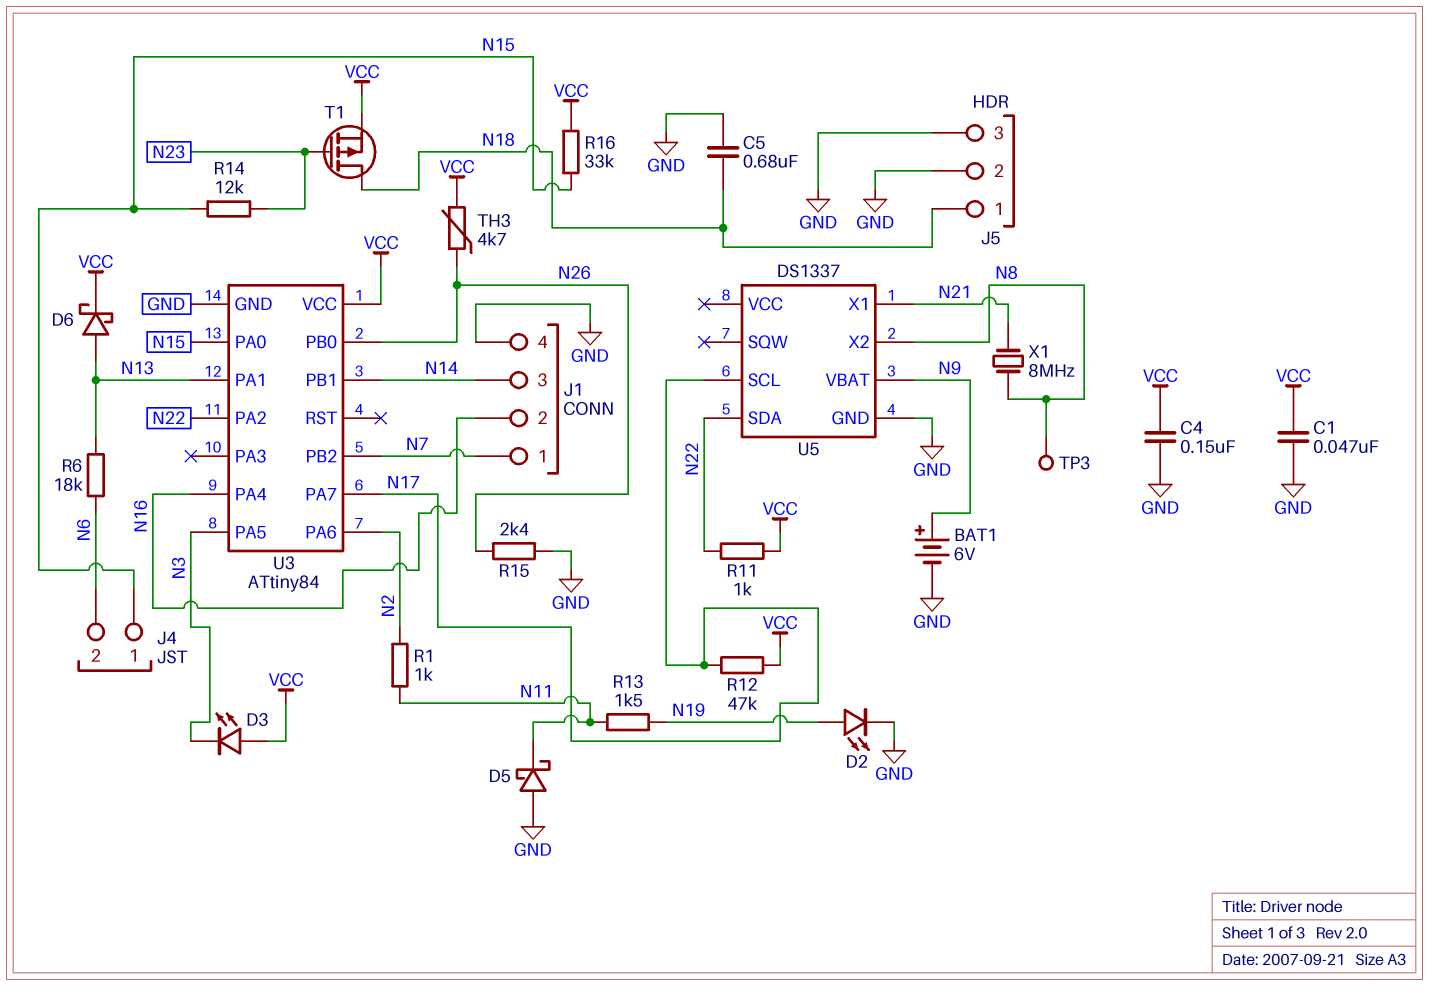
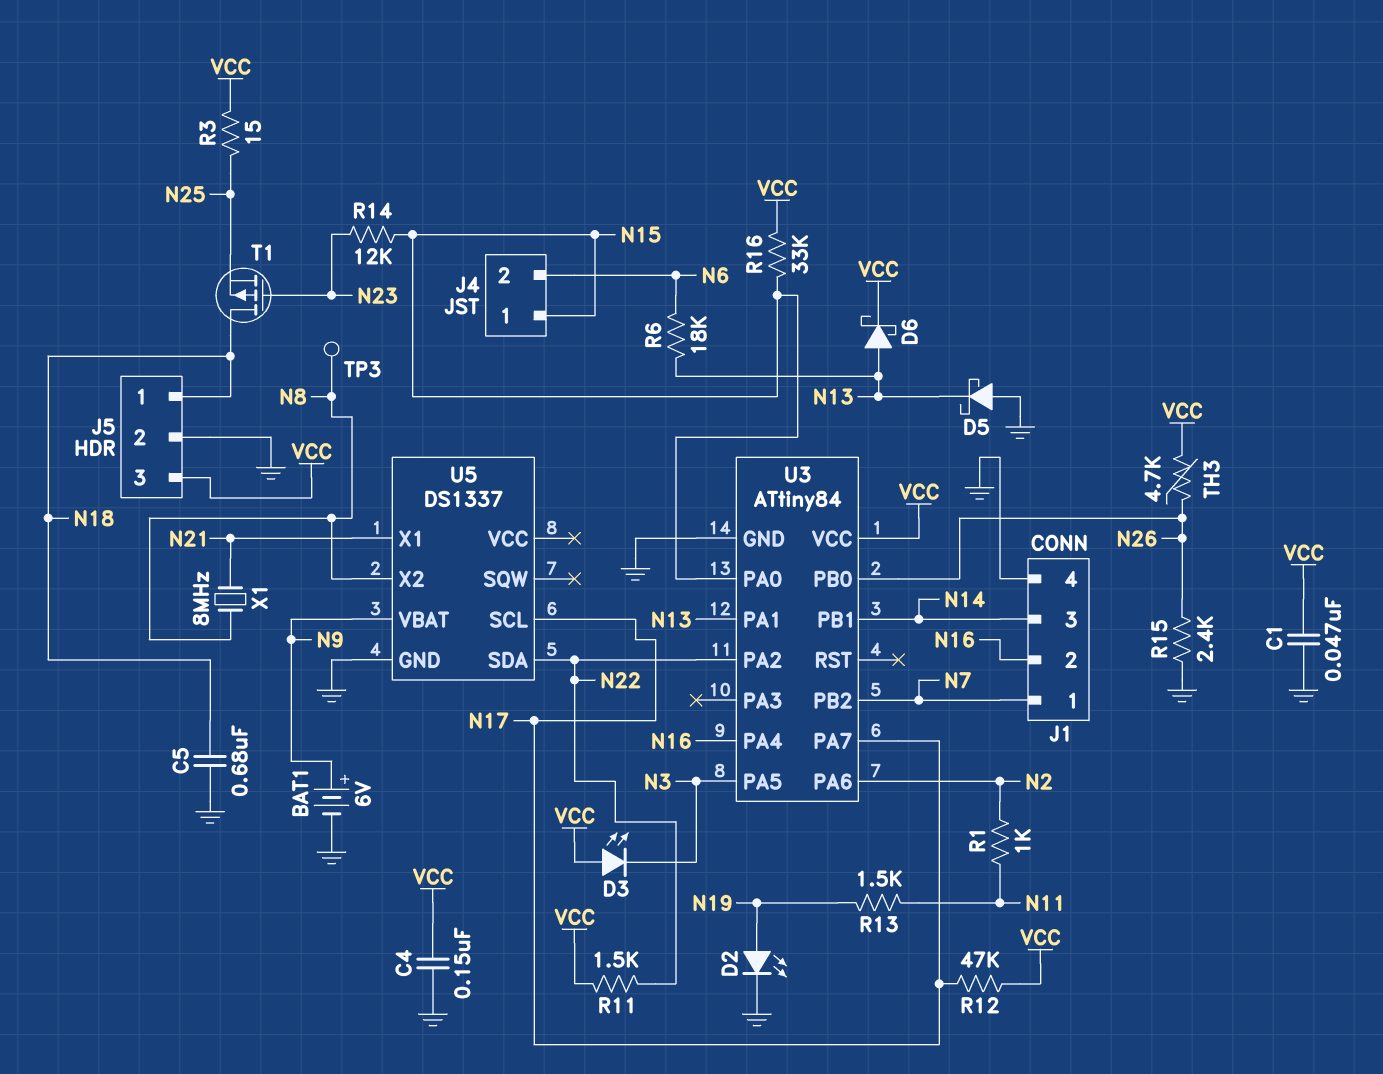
D5: schottky (A GND, K N11) -> schottky (A GND, K N13)
J5 pin 3: GND -> VCC
R3: none -> 15 (N25, VCC)
R11: 1k (N22, VCC) -> 1.5k (N22, VCC)
T1: PMOS (G N23, D N18, S VCC) -> PMOS (G N23, D N18, S N25)

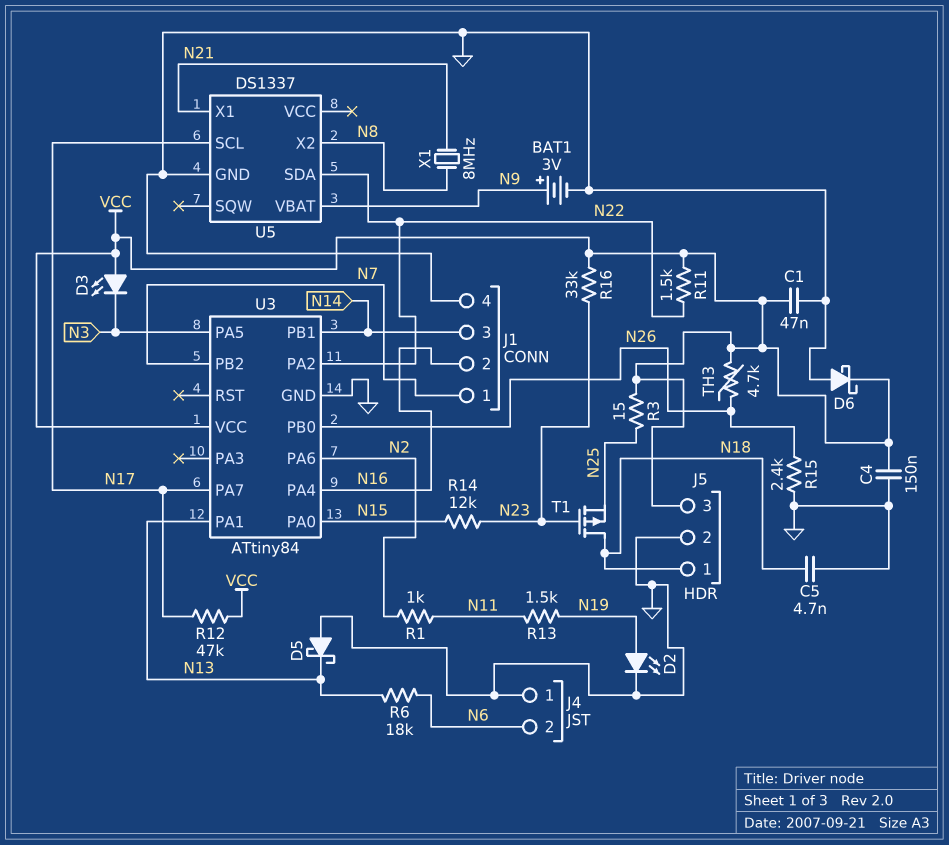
BAT1: 6V (plus N9, minus GND) -> 3V (plus N9, minus GND)
C5: 680nF (GND, N18) -> 4.7nF (GND, N18)
D6: schottky (A N13, K VCC) -> schottky (A GND, K VCC)
J4 pin 1: N15 -> GND
R16: 33k (N15, VCC) -> 33k (N23, VCC)
TP3: test point (N8) -> none

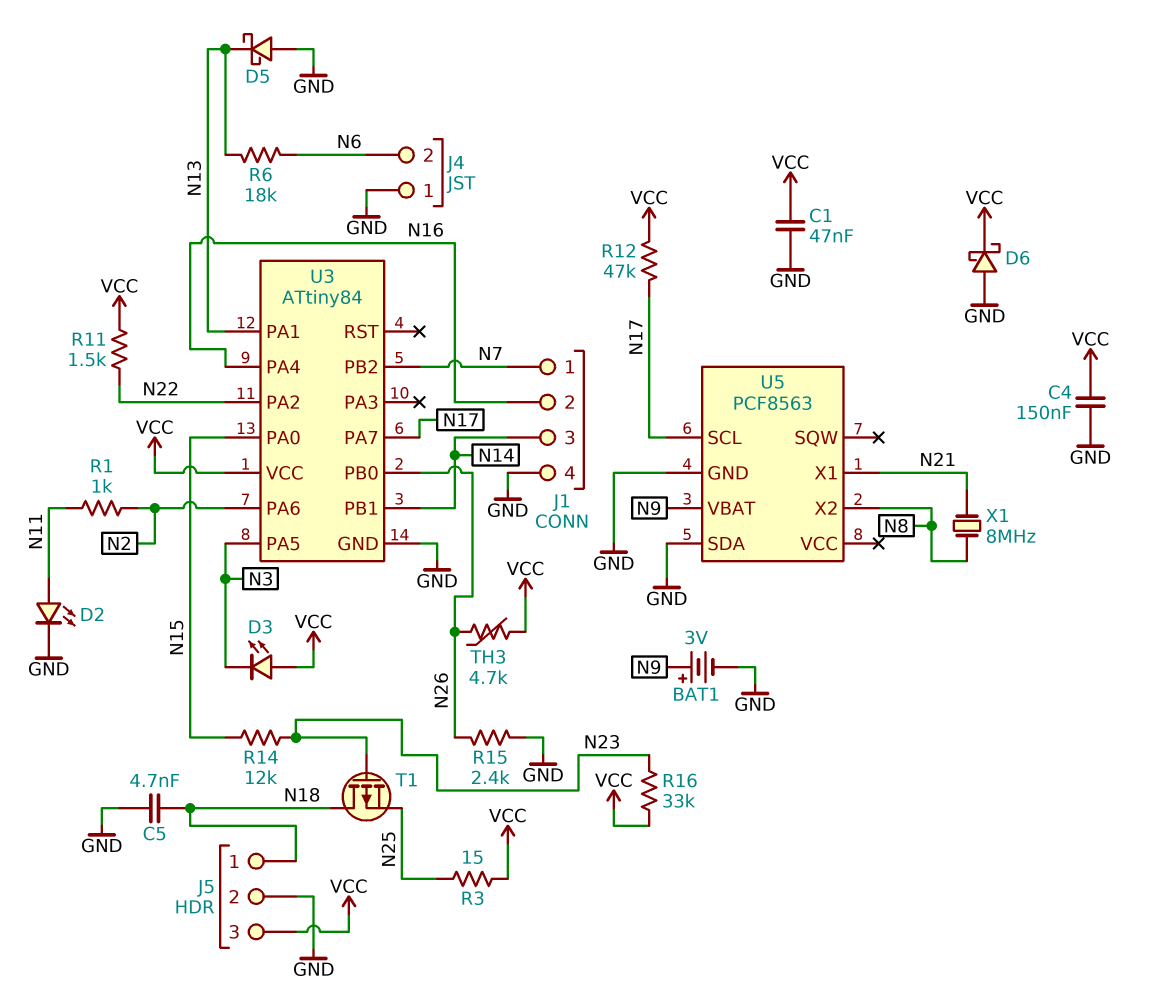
D2: LED (A N19, K GND) -> LED (A N11, K GND)
R13: 1.5k (N11, N19) -> none
U5: DS1337 -> PCF8563
U5 pin SDA: N22 -> GND

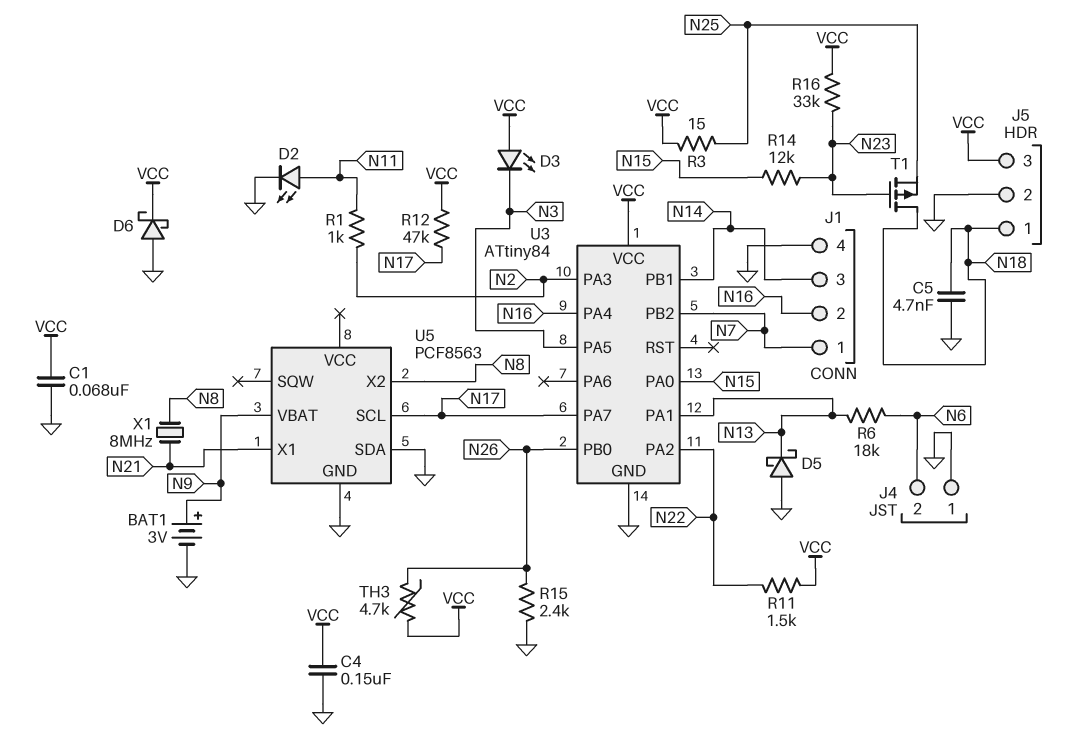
C1: 47nF (GND, VCC) -> 68nF (GND, VCC)
U3 pin PA3: none -> N2
U3 pin PA6: N2 -> none

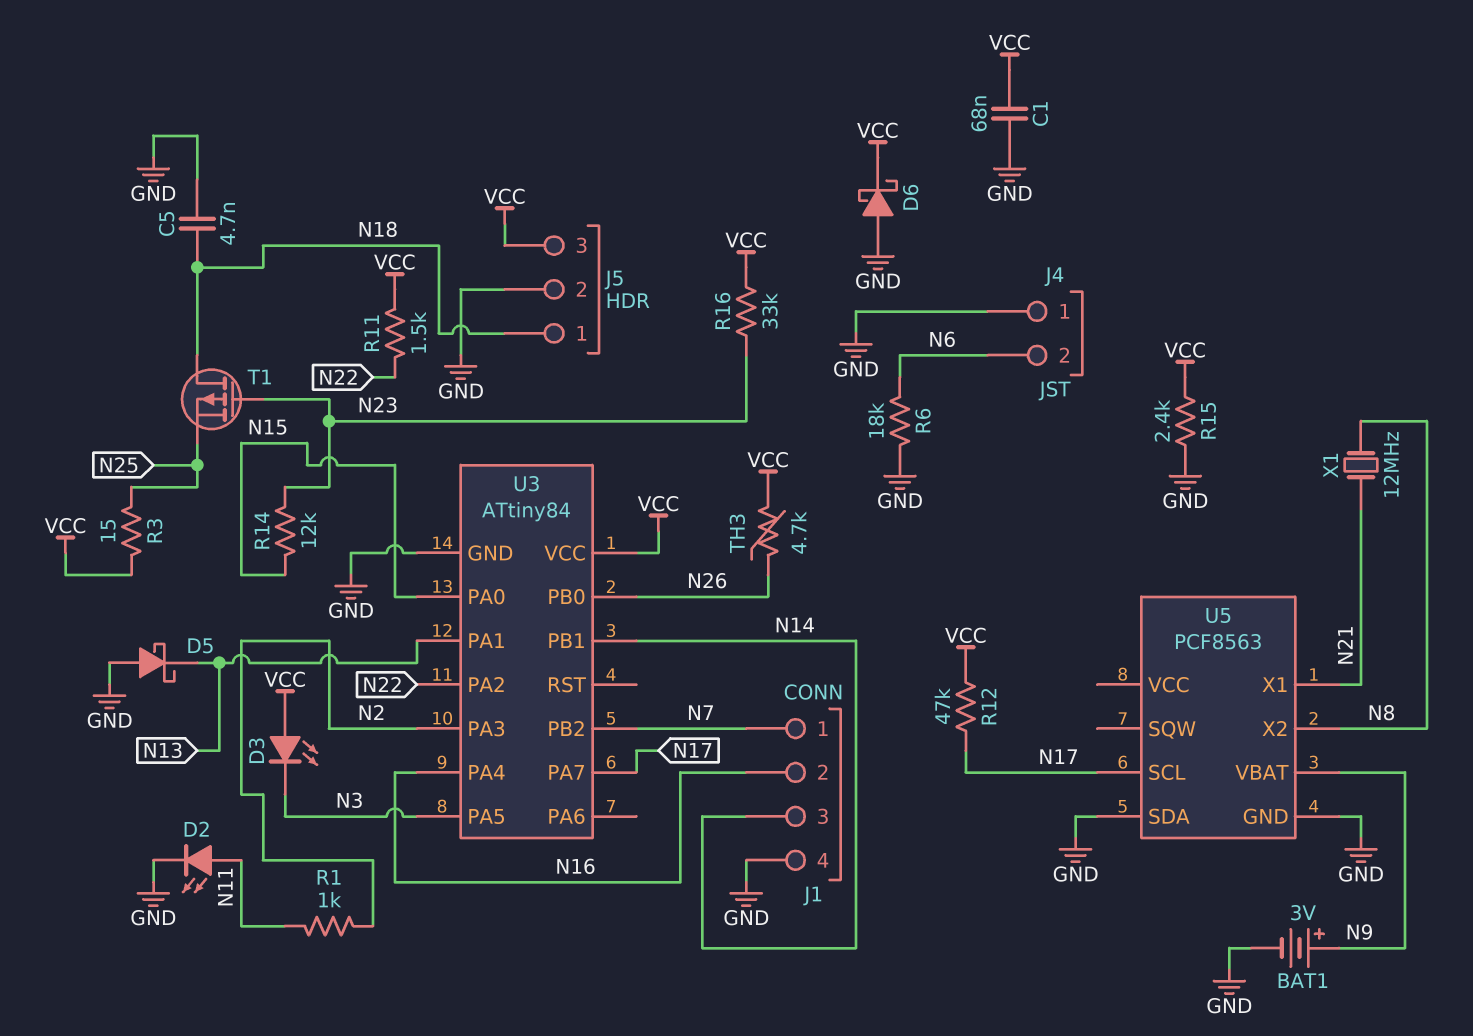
C4: 150nF (GND, VCC) -> none
R6: 18k (N6, N13) -> 18k (GND, N6)
R15: 2.4k (GND, N26) -> 2.4k (GND, VCC)
X1: 8MHz (N8, N21) -> 12MHz (N8, N21)

